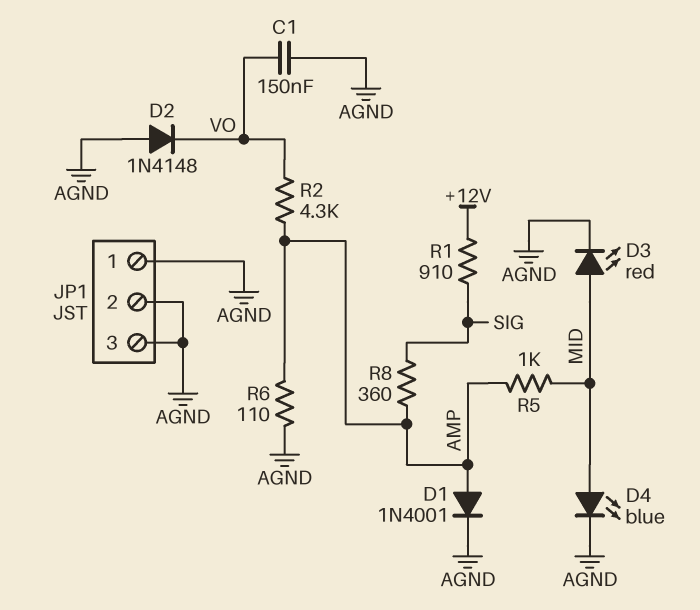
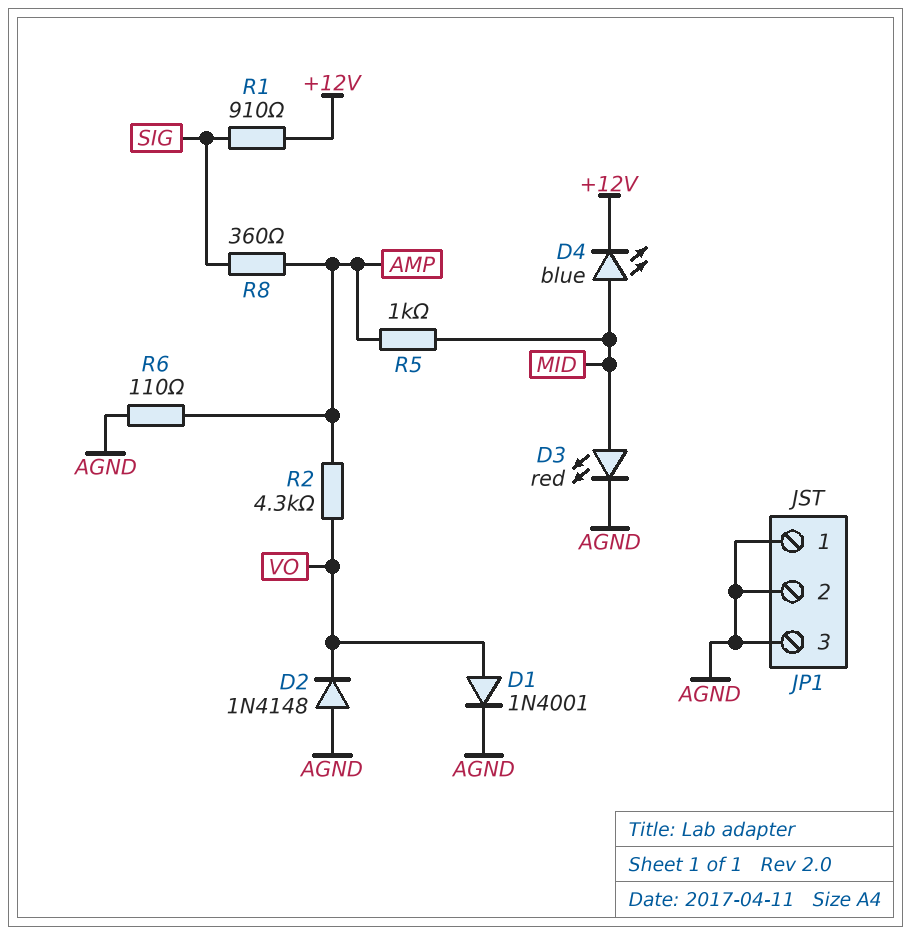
C1: 150nF (AGND, VO) -> none
D1: diode 1N4001 (A AMP, K AGND) -> diode 1N4001 (A VO, K AGND)
D4: LED blue (A MID, K AGND) -> LED blue (A MID, K +12V)

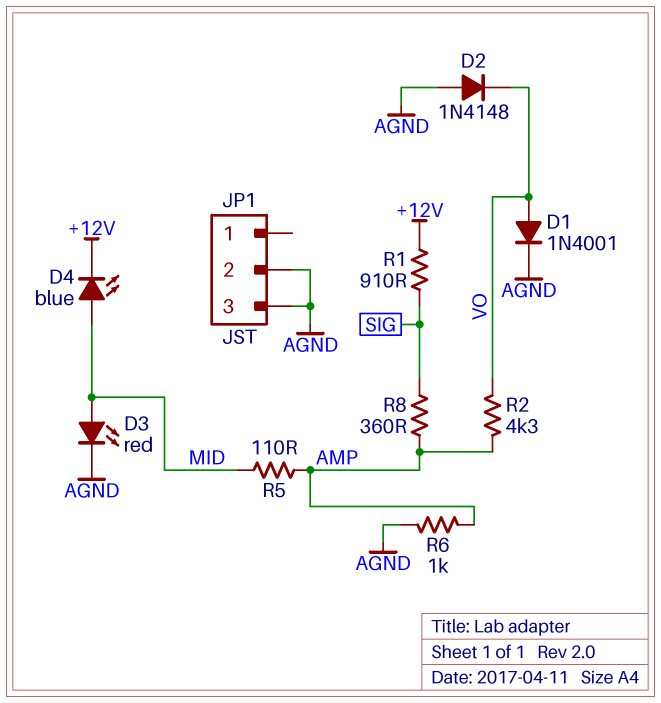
JP1 pin 1: AGND -> none
R5: 1k (AMP, MID) -> 110 (AMP, MID)
R6: 110 (AGND, AMP) -> 1k (AGND, AMP)

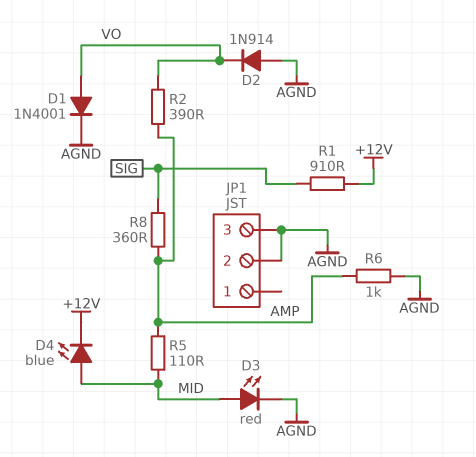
D2: diode 1N4148 (A AGND, K VO) -> diode 1N914 (A AGND, K VO)
R2: 4.3k (AMP, VO) -> 390 (AMP, VO)

